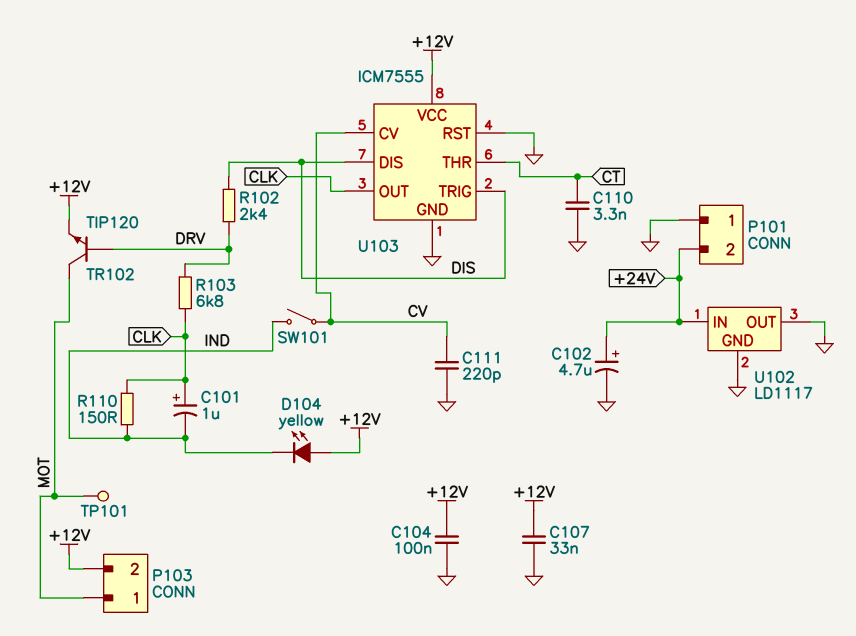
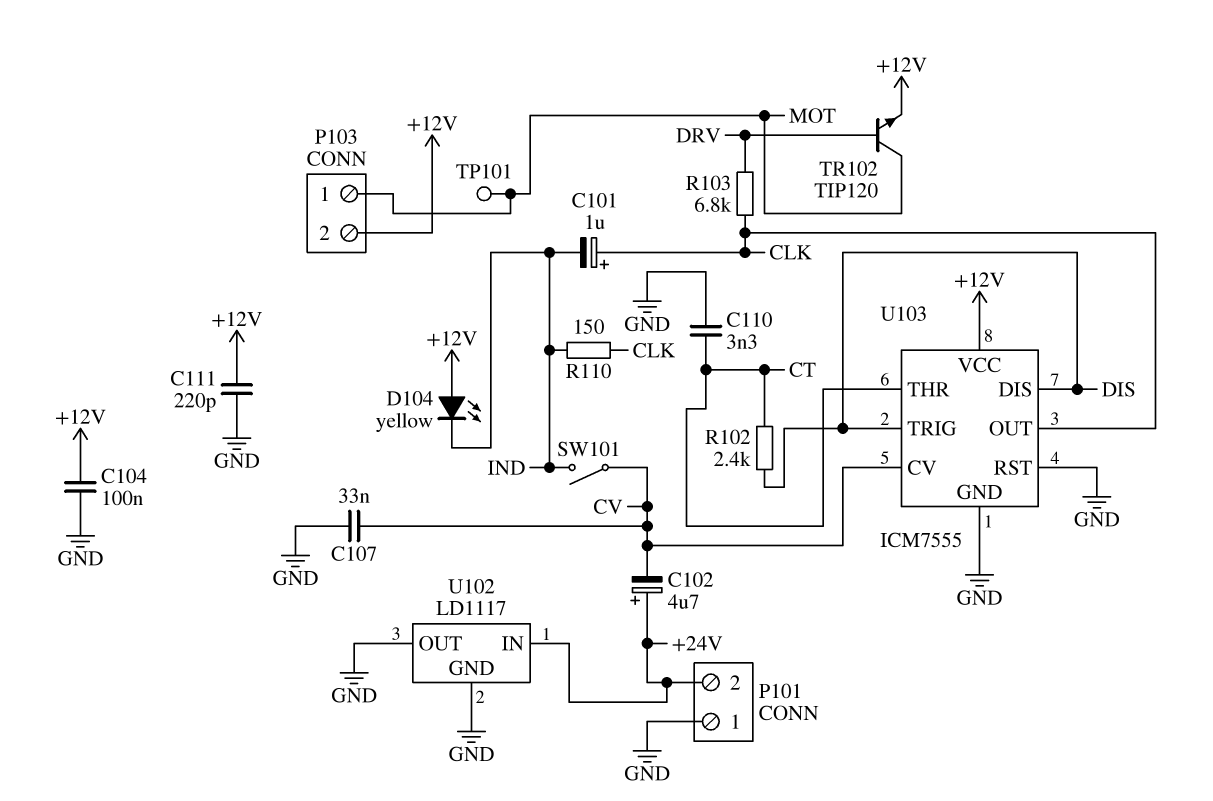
C102: 4.7uF (plus +24V, minus GND) -> 4.7uF (plus +24V, minus CV)
C107: 33nF (+12V, GND) -> 33nF (CV, GND)
C111: 220pF (CV, GND) -> 220pF (+12V, GND)
R102: 2.4k (DIS, DRV) -> 2.4k (CT, DIS)

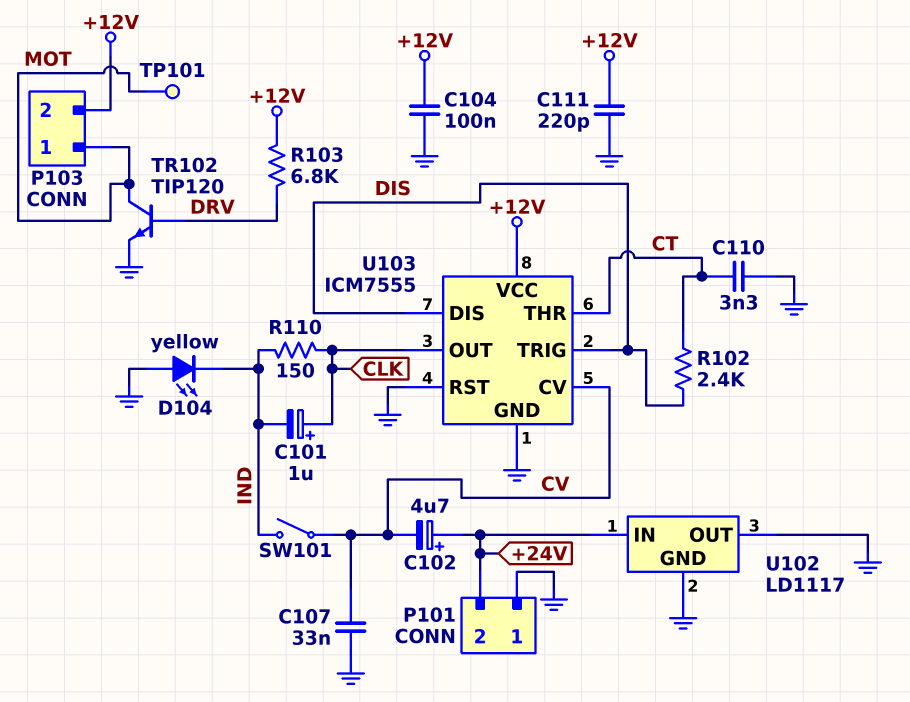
D104: LED yellow (A +12V, K IND) -> LED yellow (A GND, K IND)
R103: 6.8k (CLK, DRV) -> 6.8k (+12V, DRV)
TR102: NPN TIP120 (B DRV, C MOT, E +12V) -> NPN TIP120 (B DRV, C MOT, E GND)

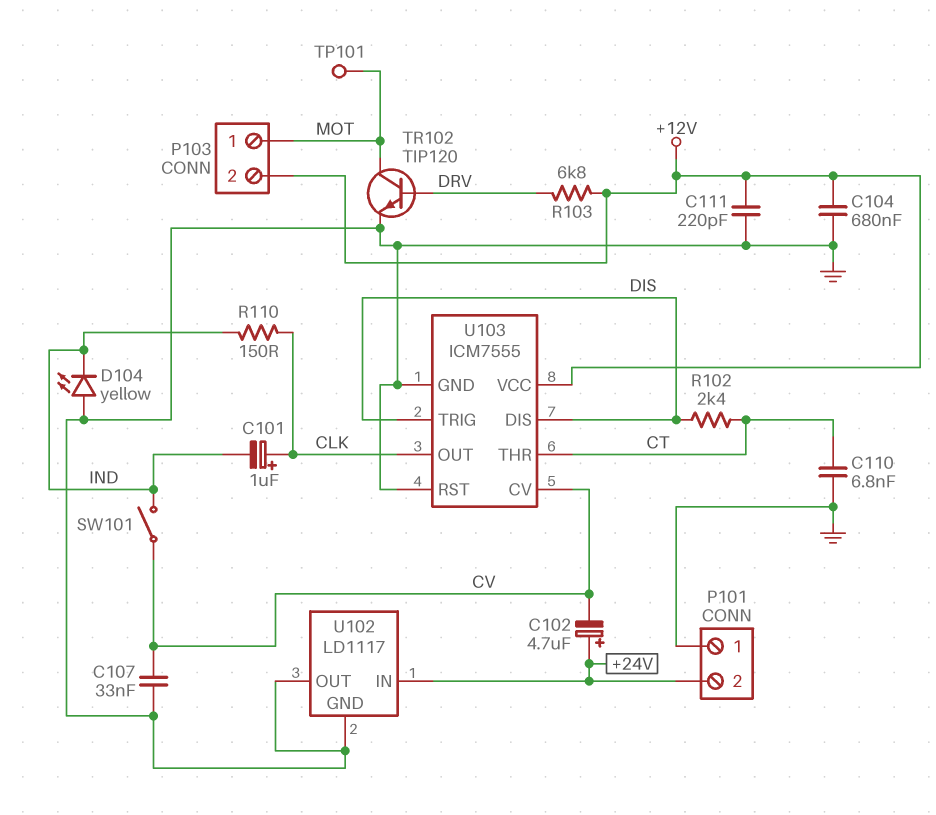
C104: 100nF (+12V, GND) -> 680nF (+12V, GND)
C110: 3.3nF (CT, GND) -> 6.8nF (CT, GND)

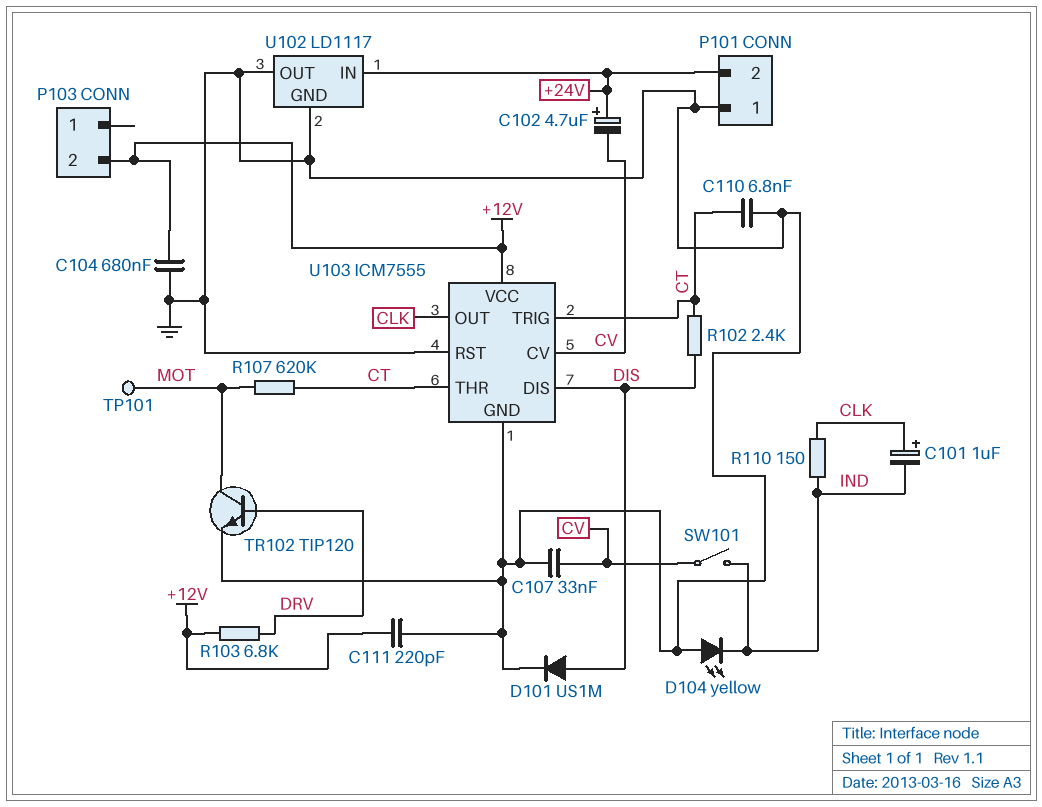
D101: none -> diode US1M (A DIS, K GND)
P103 pin 1: MOT -> none
R107: none -> 620k (CT, MOT)
U103 pin TRIG: DIS -> CT

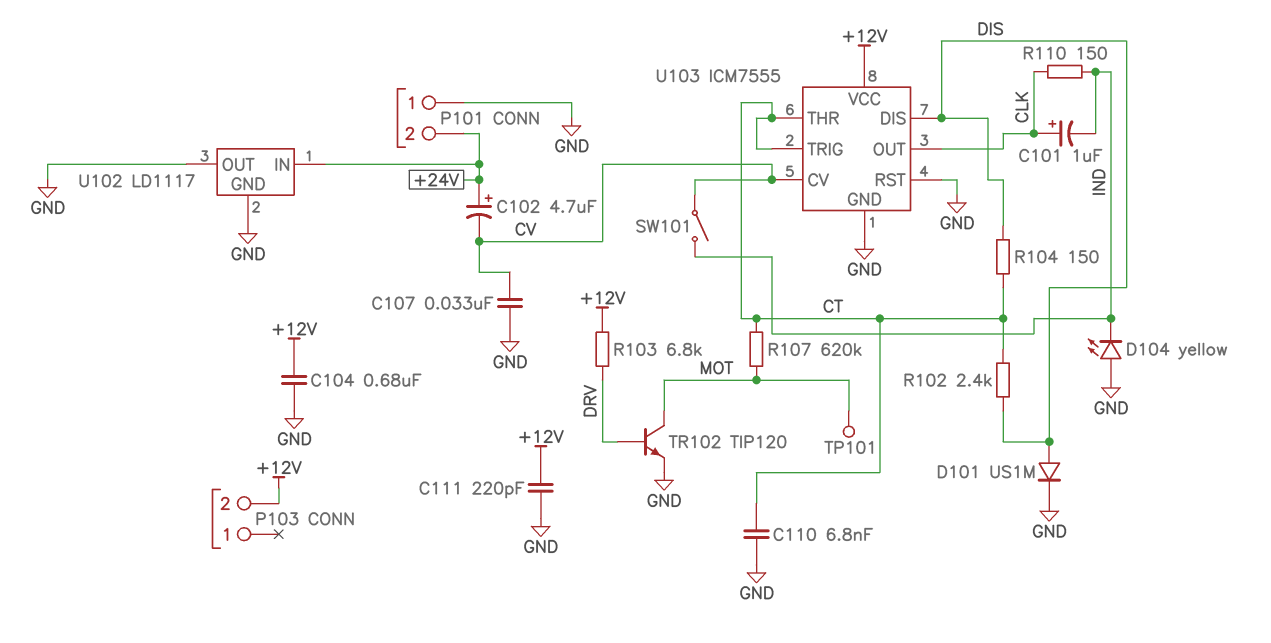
R104: none -> 150 (CT, DIS)

